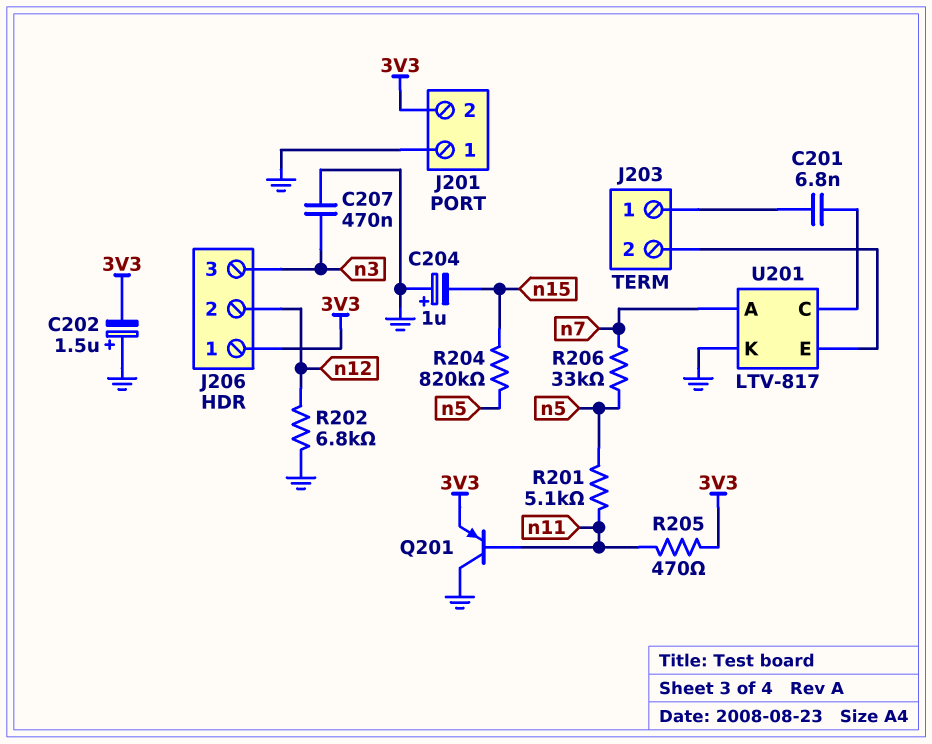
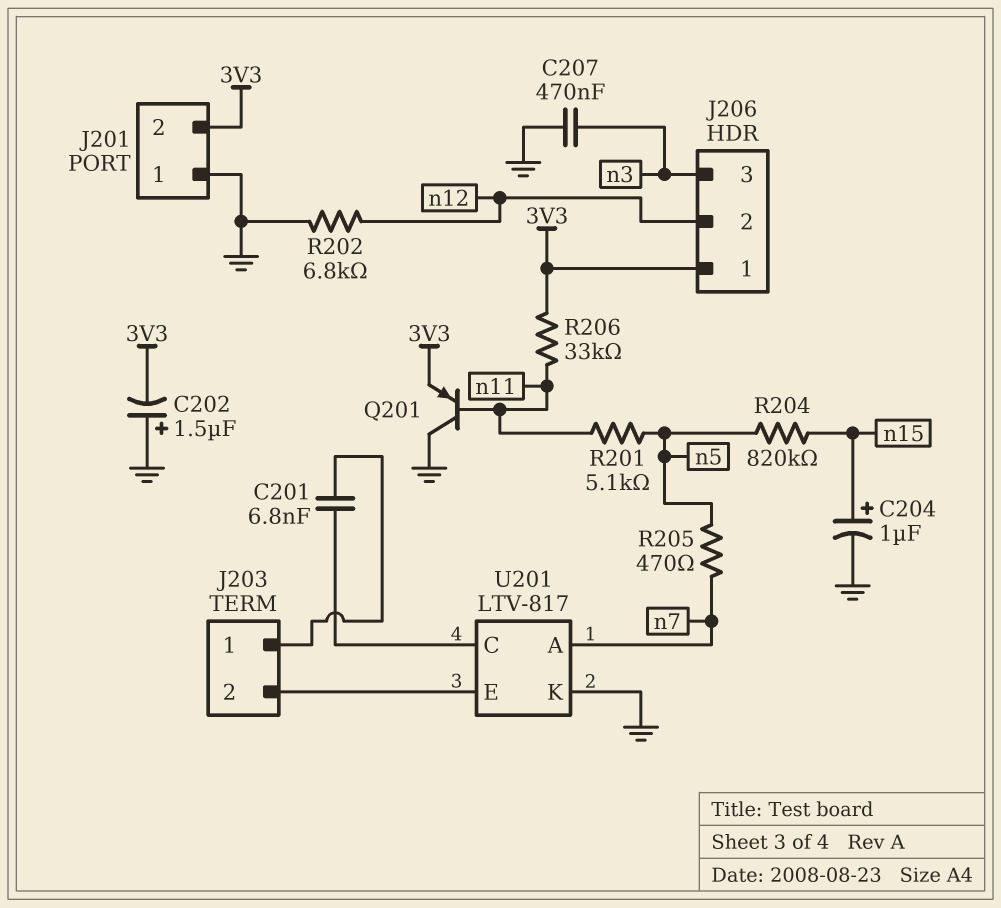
C204: 1uF (plus GND, minus n15) -> 1uF (plus n15, minus GND)
R205: 470 (3V3, n11) -> 470 (n5, n7)
R206: 33k (n5, n7) -> 33k (3V3, n11)

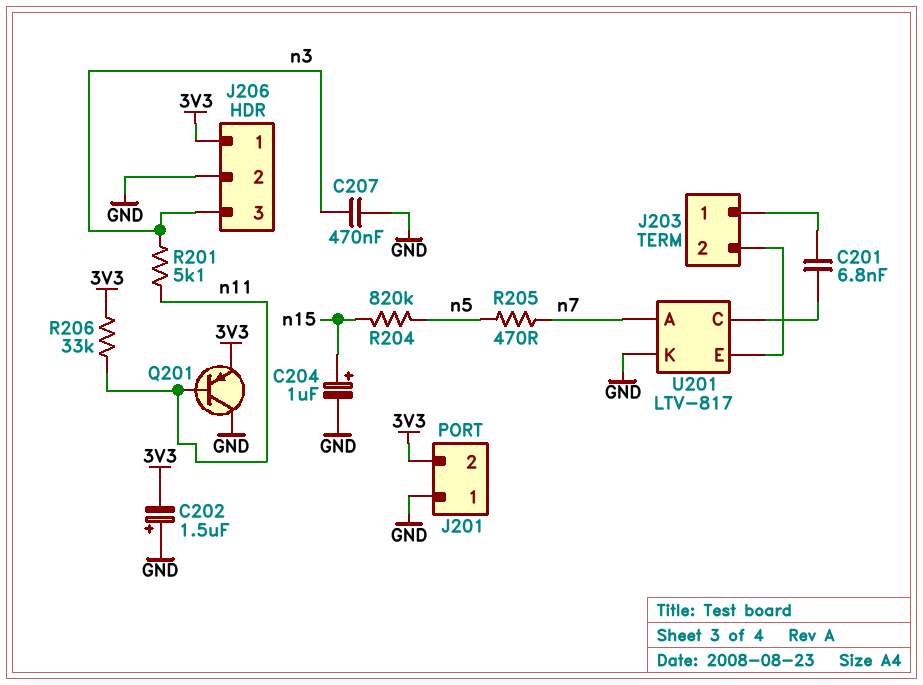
J206 pin 2: n12 -> GND
R201: 5.1k (n5, n11) -> 5.1k (n3, n11)
R202: 6.8k (GND, n12) -> none

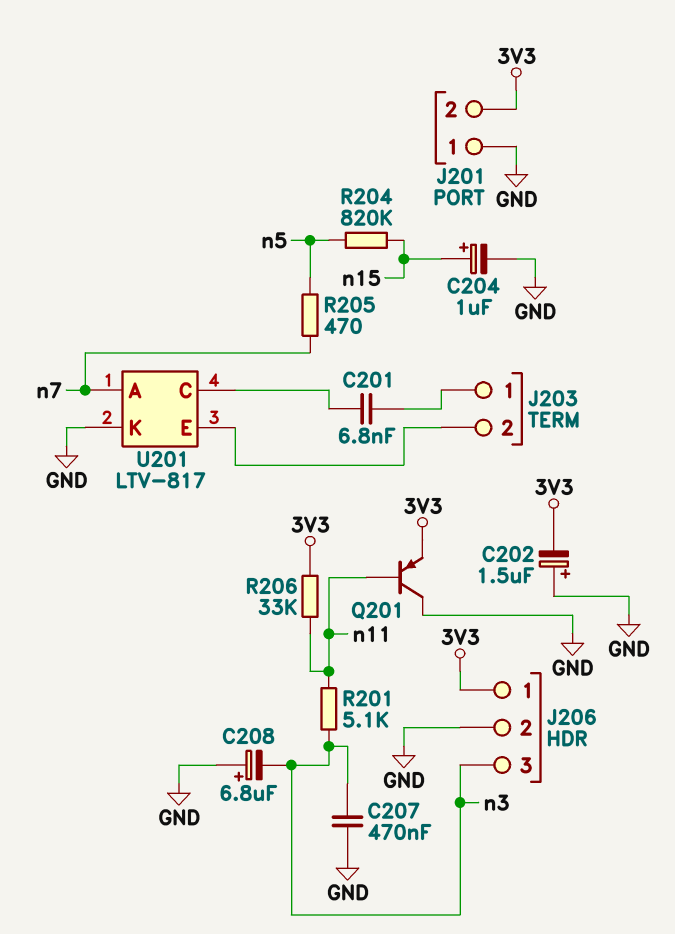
C208: none -> 6.8uF (plus GND, minus n3)

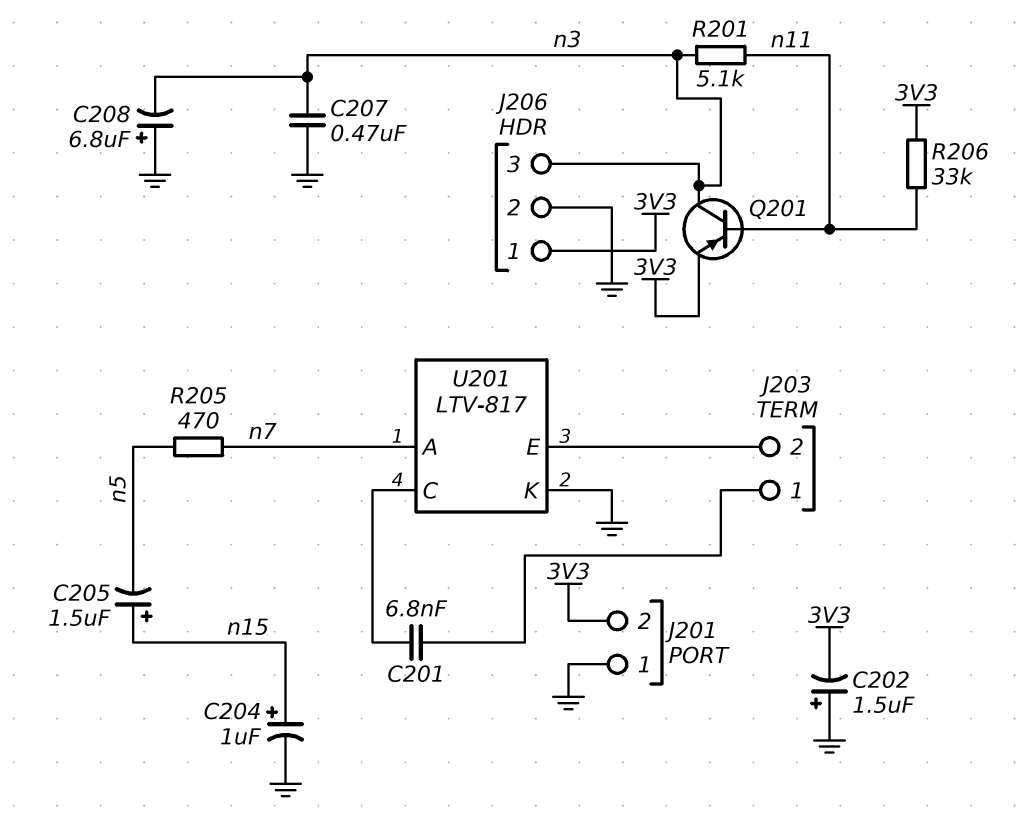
C205: none -> 1.5uF (plus n15, minus n5)
Q201: PNP (B n11, C GND, E 3V3) -> PNP (B n11, C n3, E 3V3)
R204: 820k (n5, n15) -> none

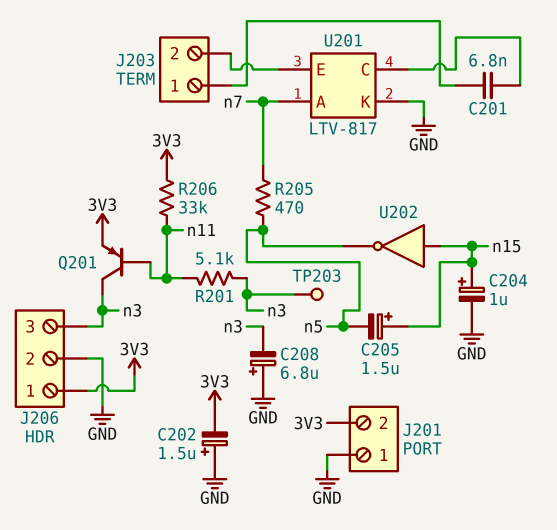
C207: 470nF (GND, n3) -> none
TP203: none -> test point (n3)
U202: none -> NOT (in n15, out n5)

